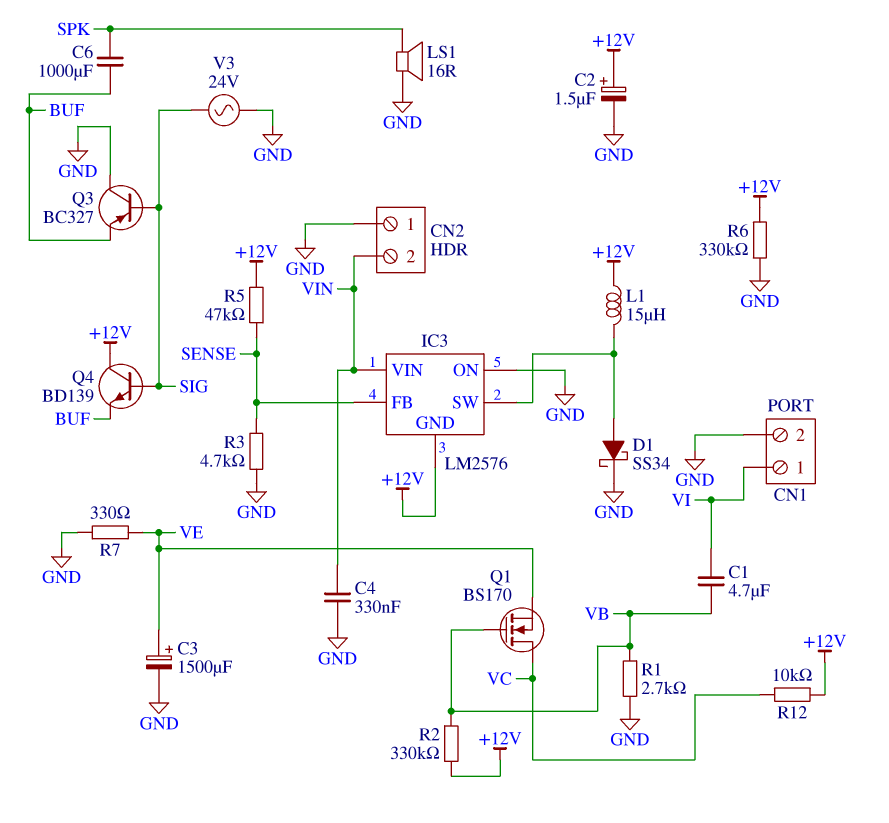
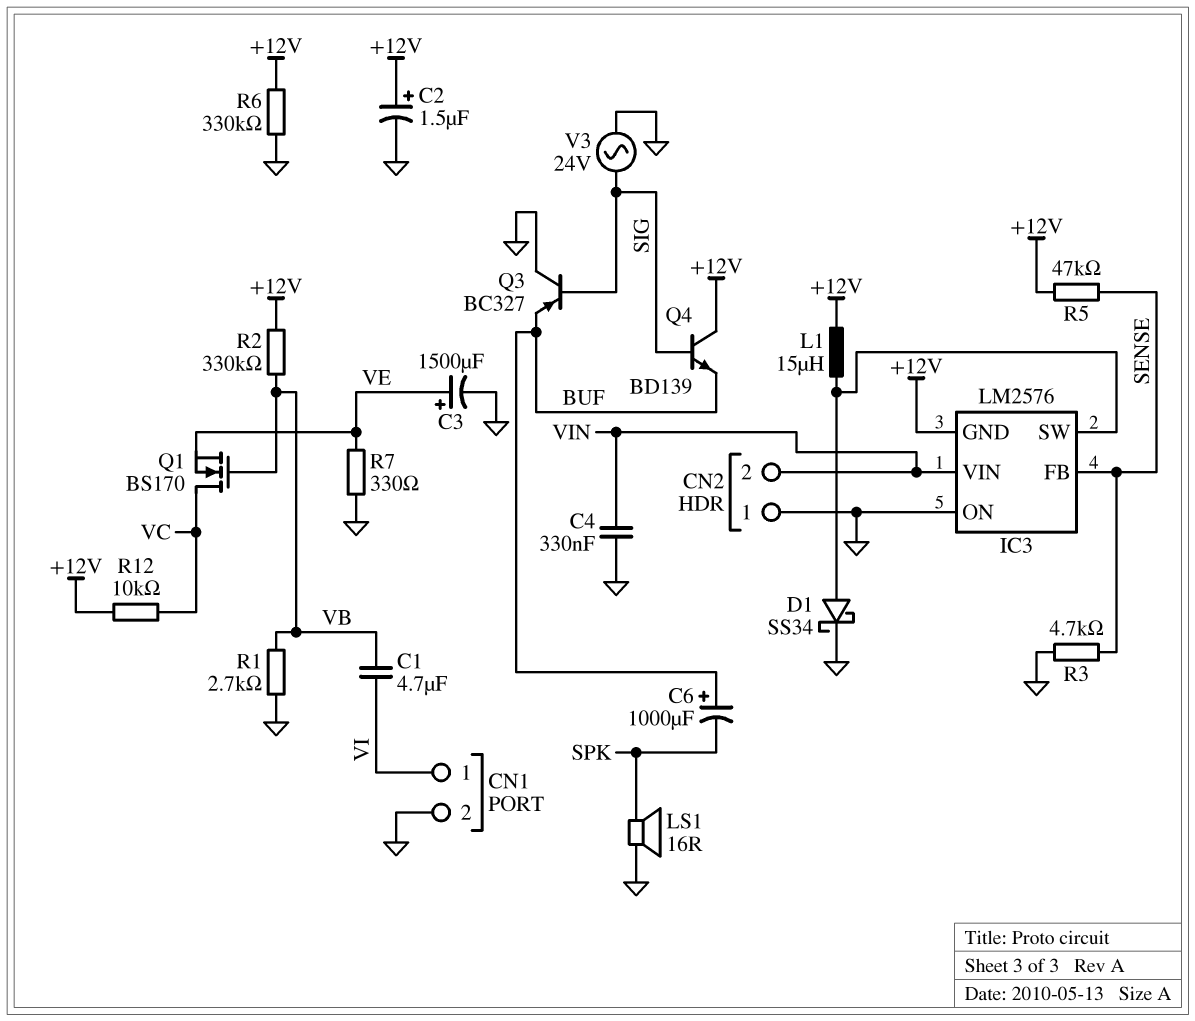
C6: 1000uF (BUF, SPK) -> 1000uF (plus BUF, minus SPK)

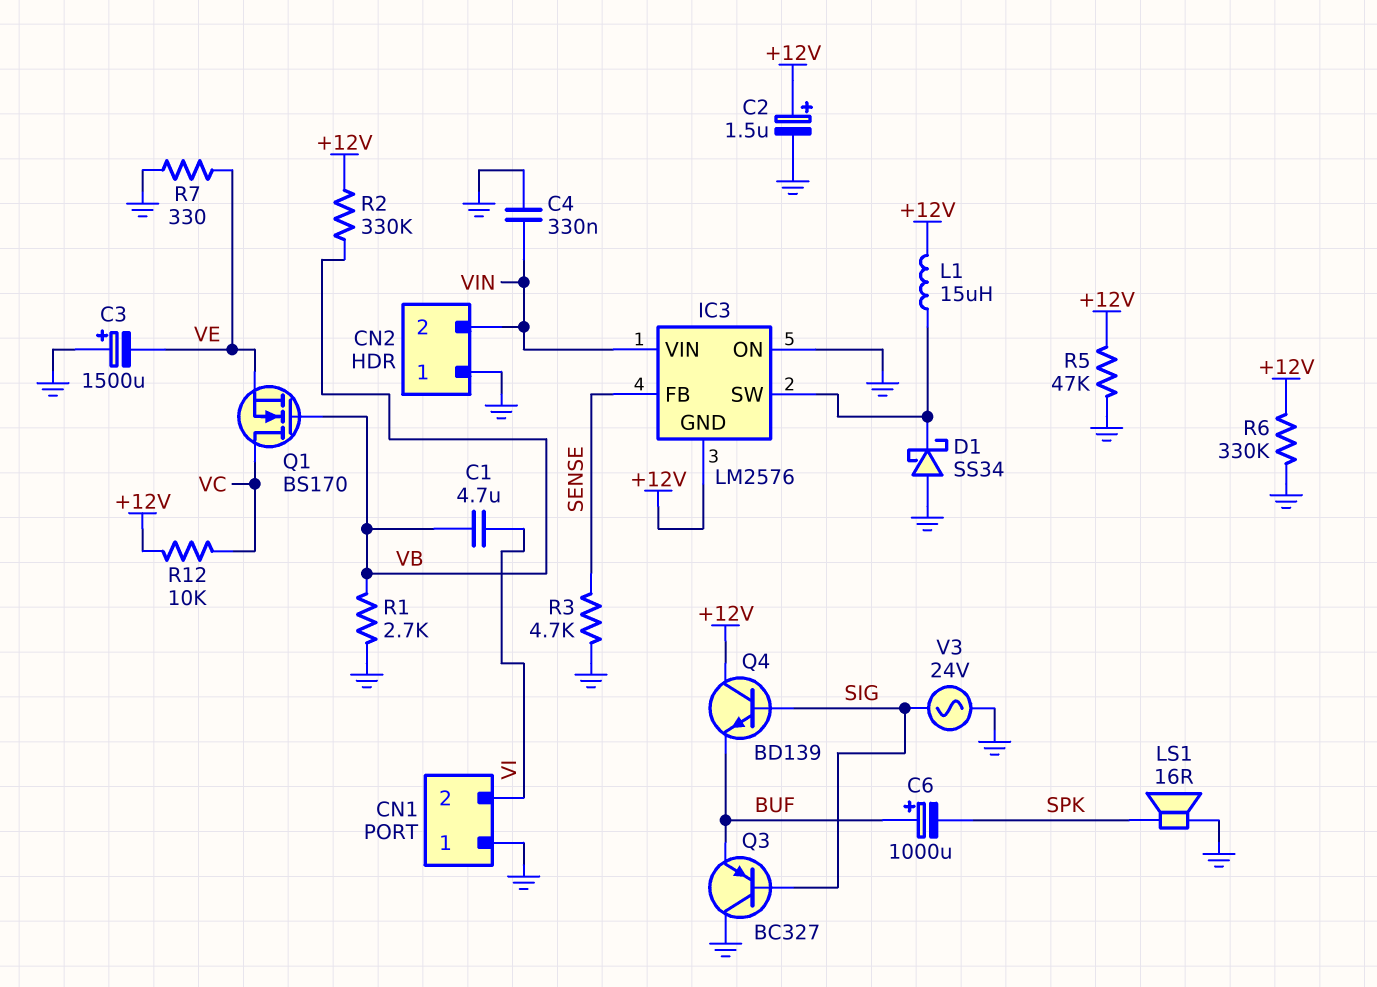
C3: 1500uF (plus VE, minus GND) -> 1500uF (plus GND, minus VE)
CN1 pin 1: VI -> GND
CN1 pin 2: GND -> VI
D1: schottky SS34 (A IC3/SW, K GND) -> schottky SS34 (A GND, K IC3/SW)
R5: 47k (+12V, SENSE) -> 47k (+12V, GND)

